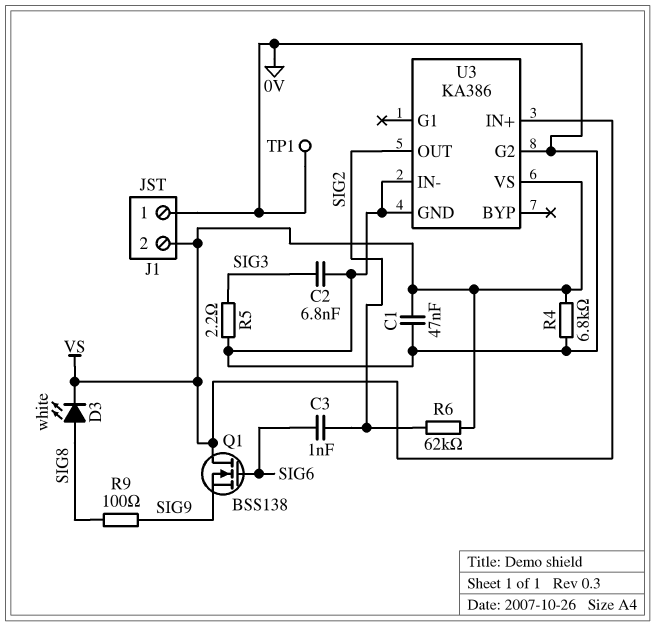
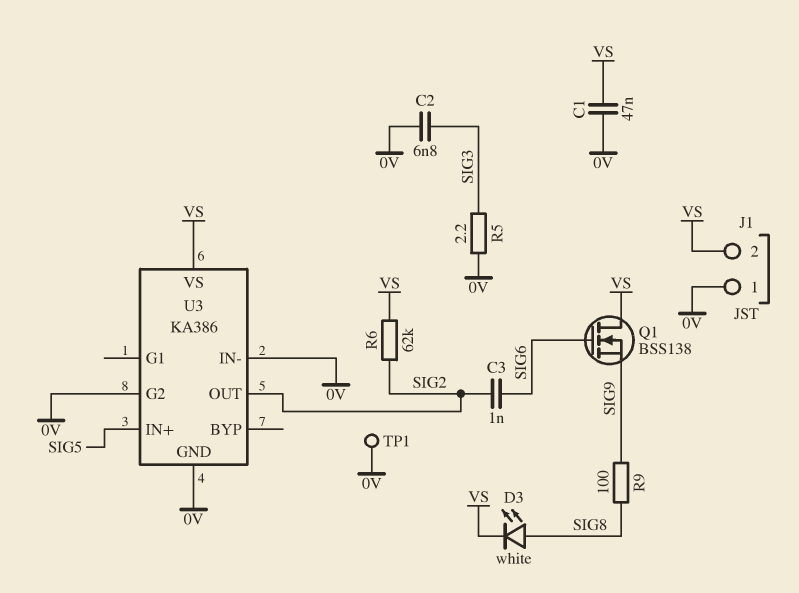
R4: 6.8k (0V, VS) -> none
U3 pin IN+: VS -> SIG5

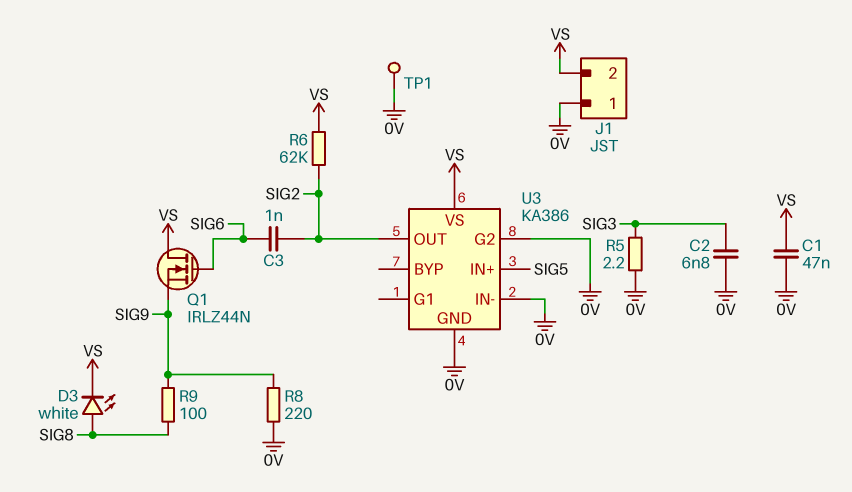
Q1: NMOS BSS138 (G SIG6, D VS, S SIG9) -> NMOS IRLZ44N (G SIG6, D VS, S SIG9)
R8: none -> 220 (0V, SIG9)

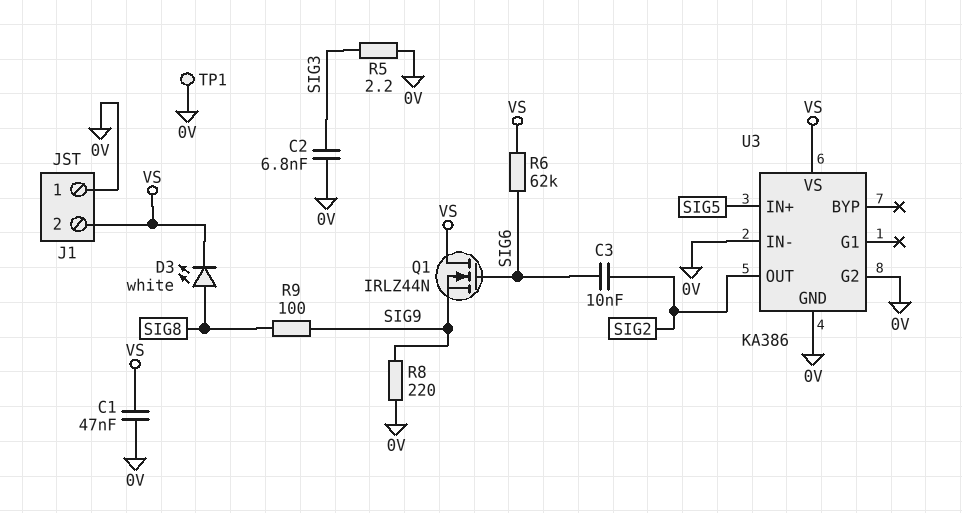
C3: 1nF (SIG2, SIG6) -> 10nF (SIG2, SIG6)
R6: 62k (SIG2, VS) -> 62k (SIG6, VS)

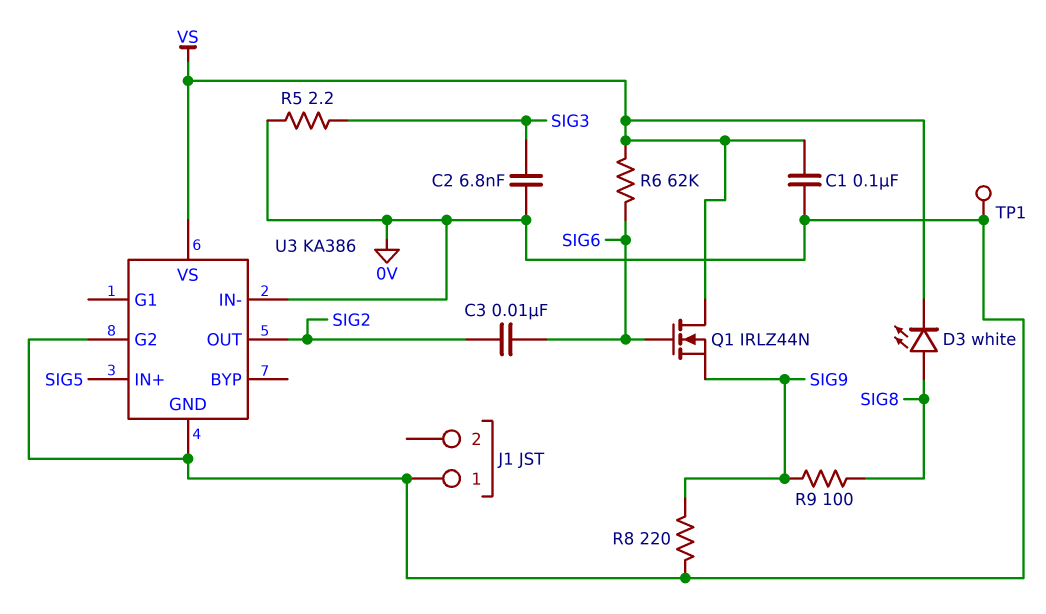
C1: 47nF (0V, VS) -> 100nF (0V, VS)
J1 pin 2: VS -> none

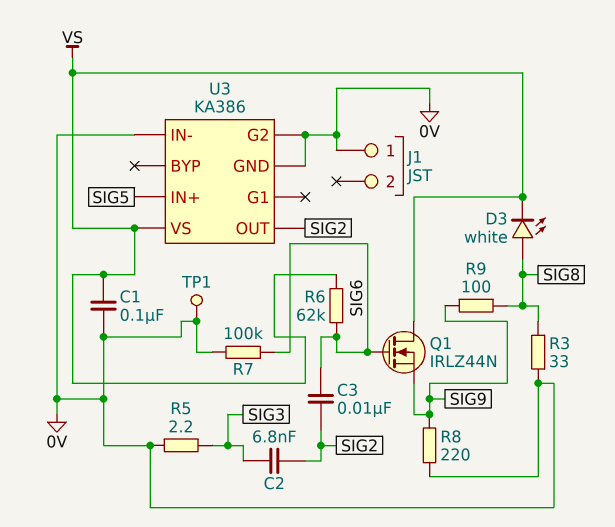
C2: 6.8nF (0V, SIG3) -> 6.8nF (SIG2, SIG3)
R3: none -> 33 (0V, SIG8)
R7: none -> 100k (0V, SIG6)

